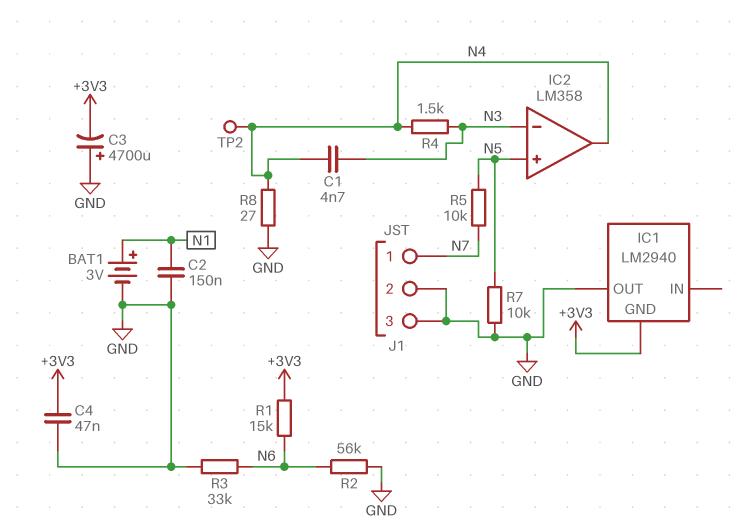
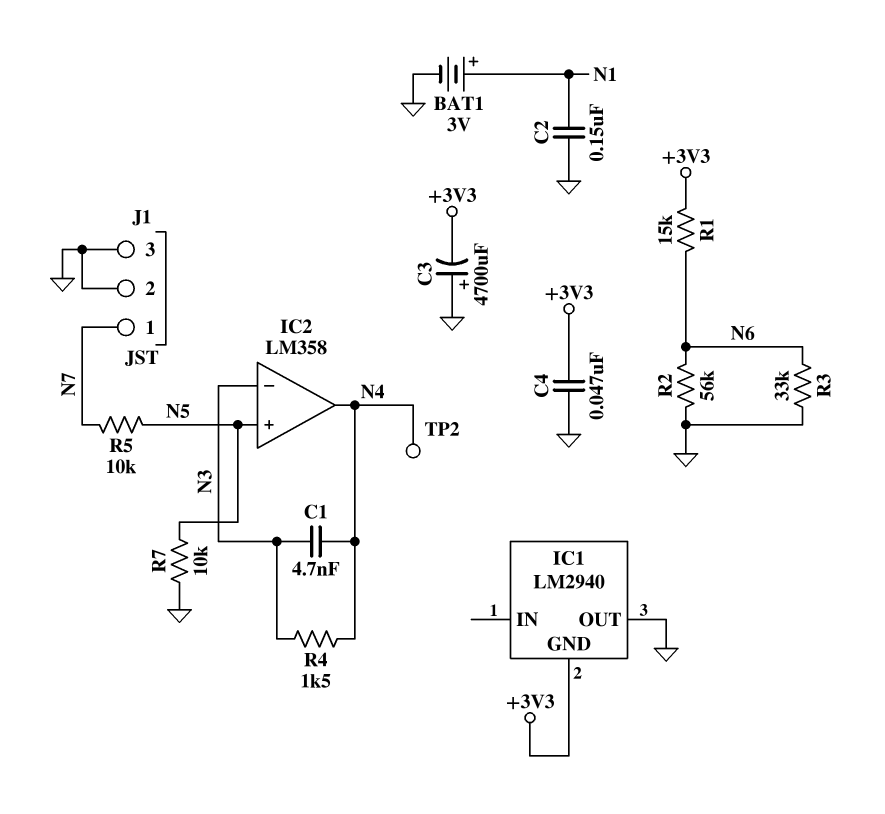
R8: 27 (GND, N4) -> none

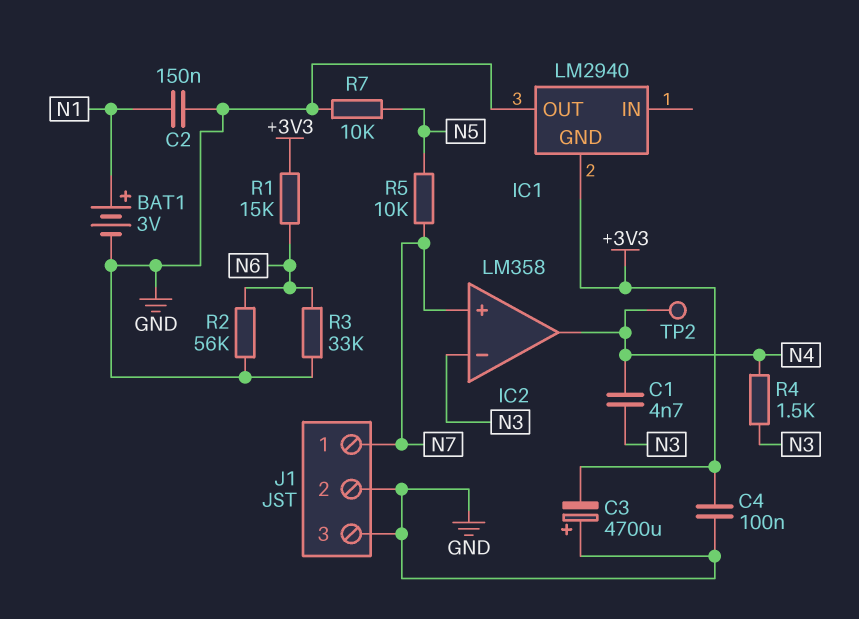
C4: 47nF (+3V3, GND) -> 100nF (+3V3, GND)
IC2 pin in+: N5 -> N7

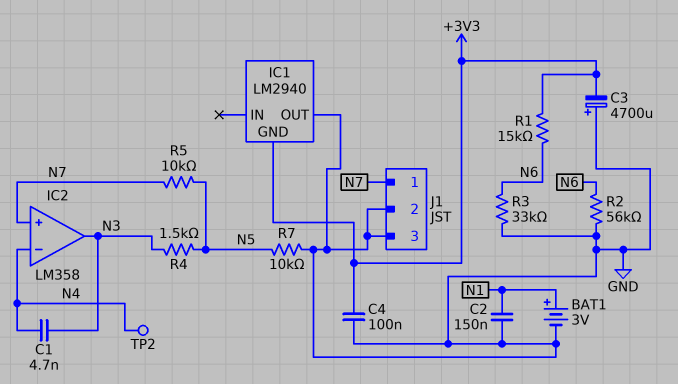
IC2 pin in-: N3 -> N4
IC2 pin out: N4 -> N3
R4: 1.5k (N3, N4) -> 1.5k (N3, N5)

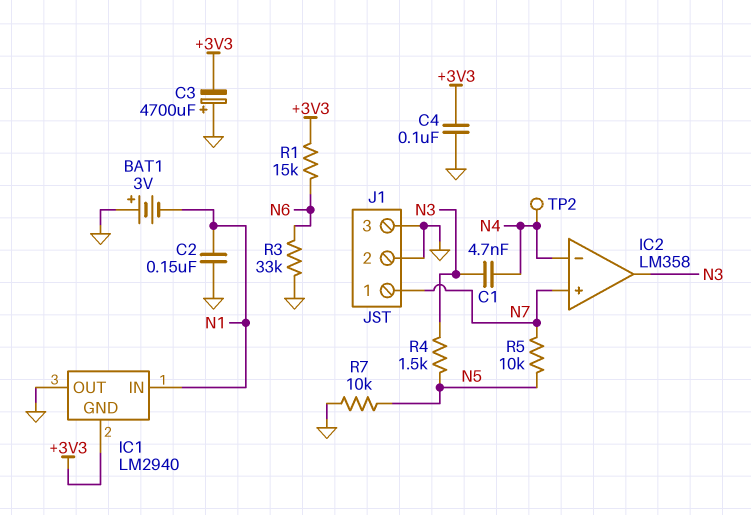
BAT1: 3V (plus N1, minus GND) -> 3V (plus GND, minus N1)
IC1 pin IN: none -> N1
R2: 56k (GND, N6) -> none

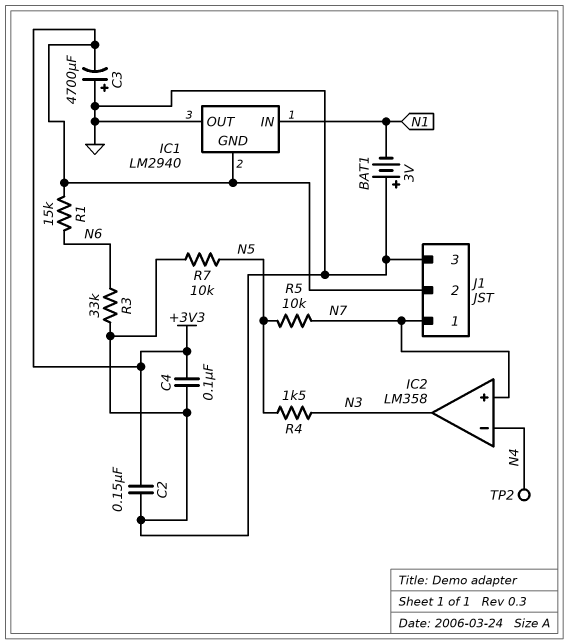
C1: 4.7nF (N3, N4) -> none
C2: 150nF (GND, N1) -> 150nF (+3V3, GND)
J1 pin 2: GND -> +3V3

